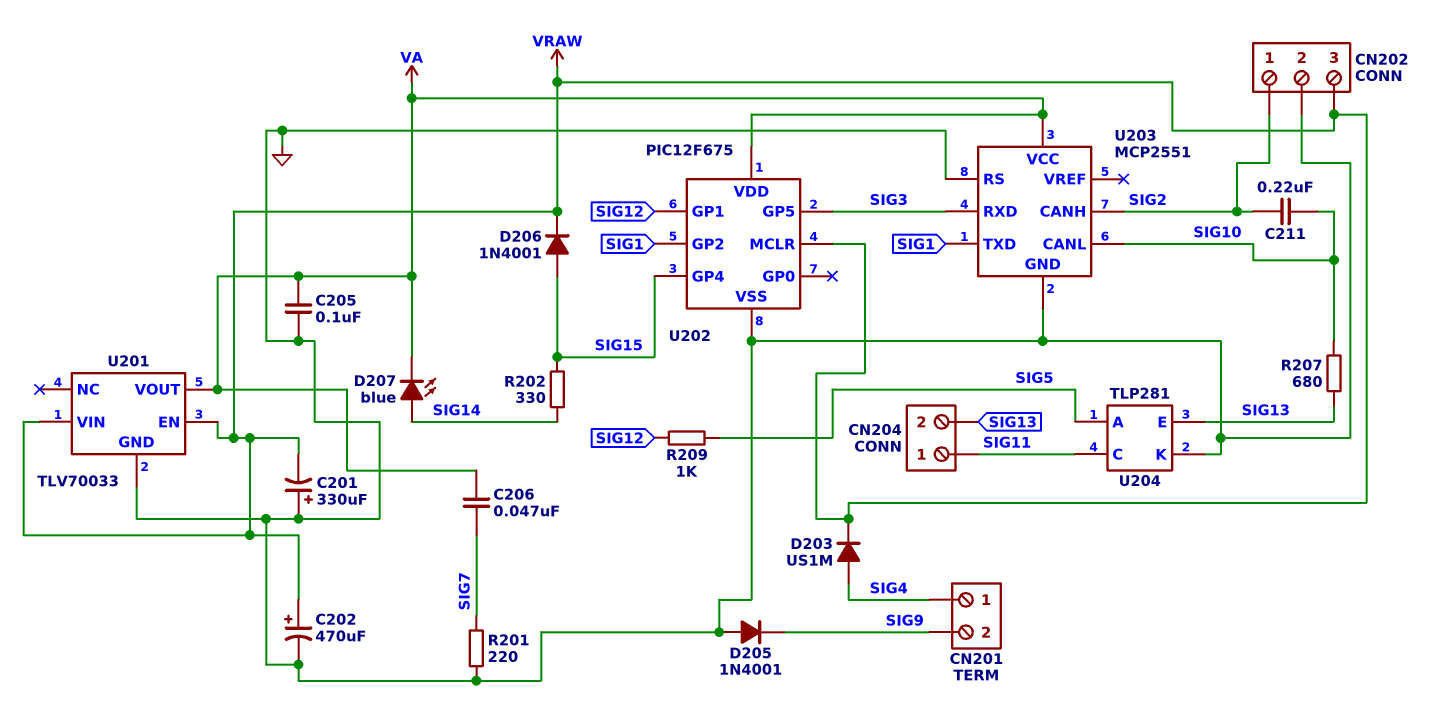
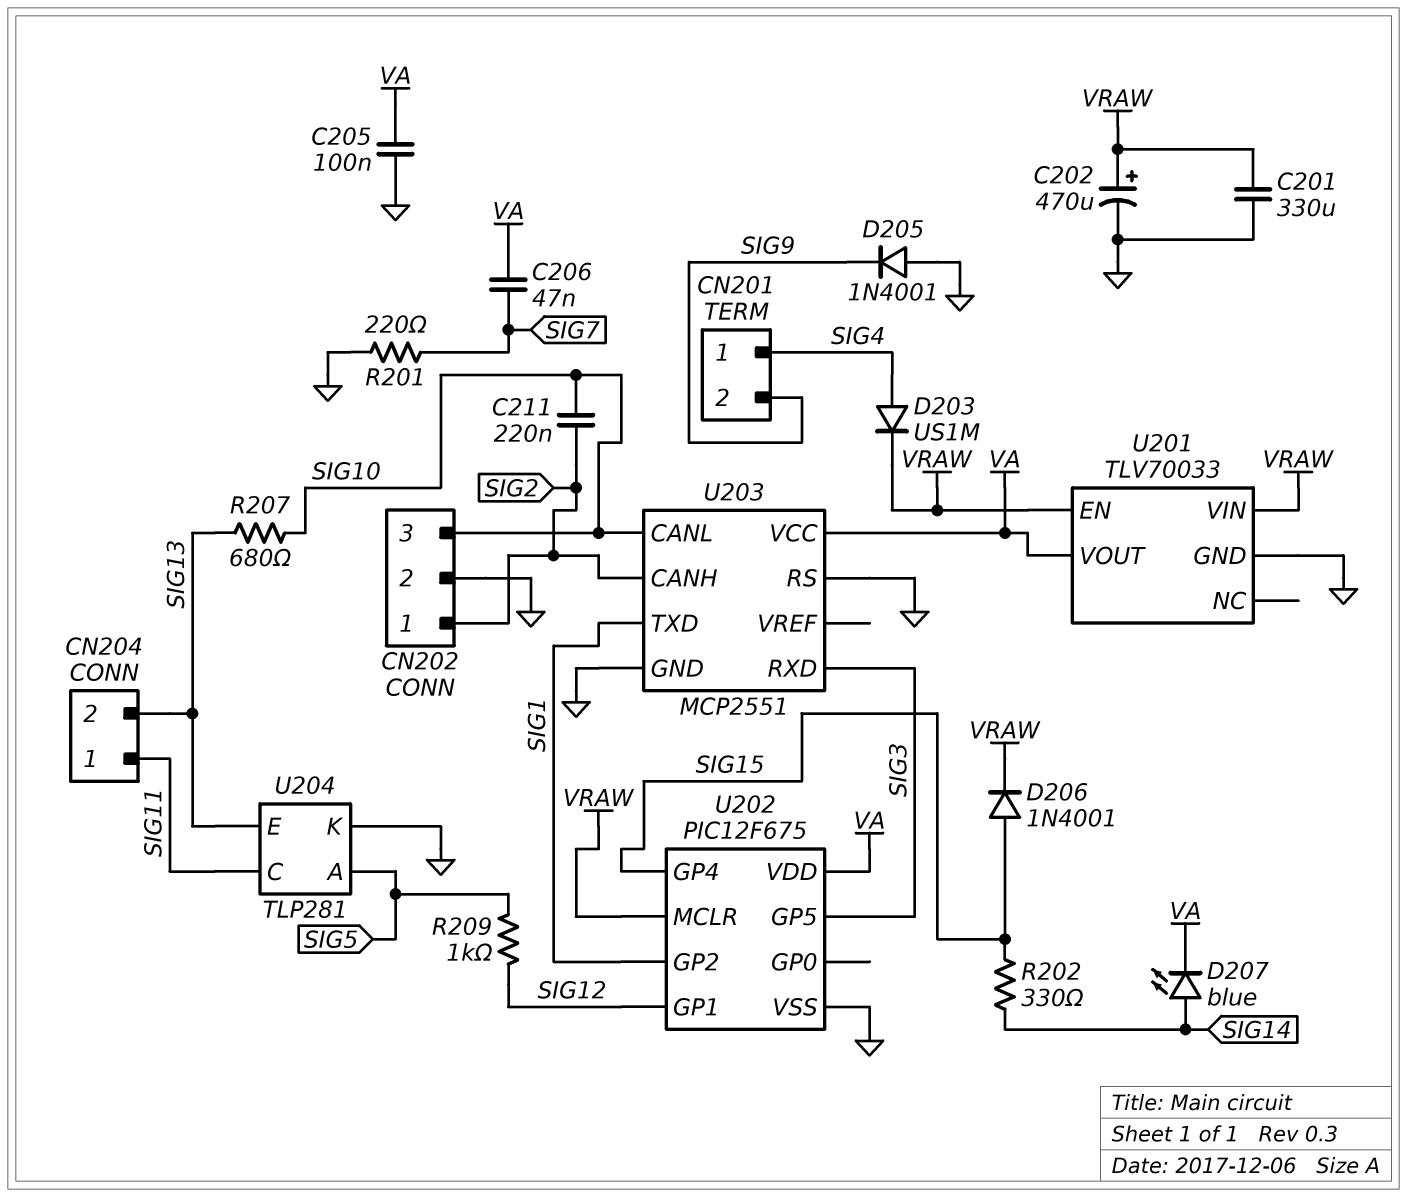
C201: 330uF (plus GND, minus VRAW) -> 330uF (GND, VRAW)
CN202 pin 3: VRAW -> SIG10

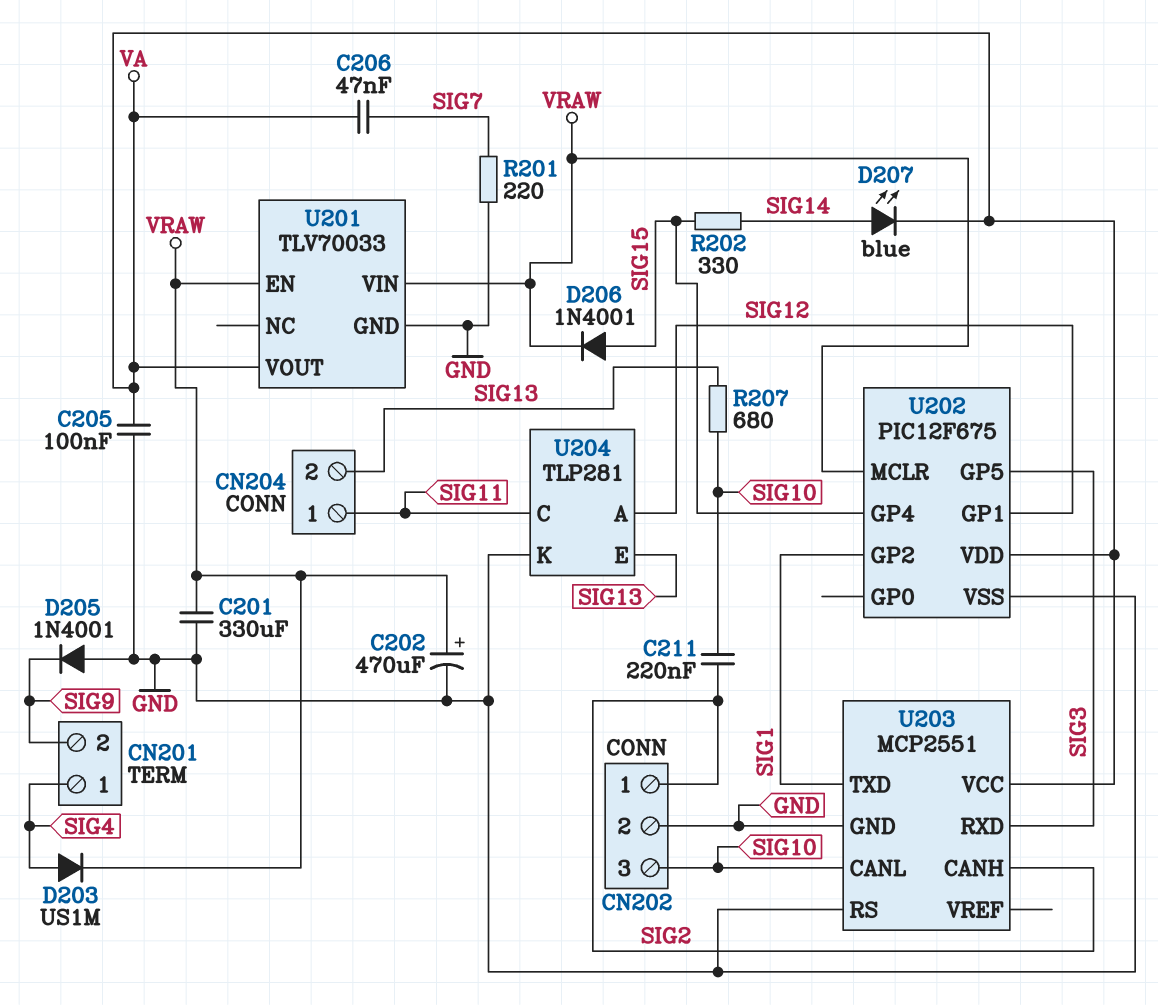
R209: 1k (SIG5, SIG12) -> none
U204 pin A: SIG5 -> SIG12

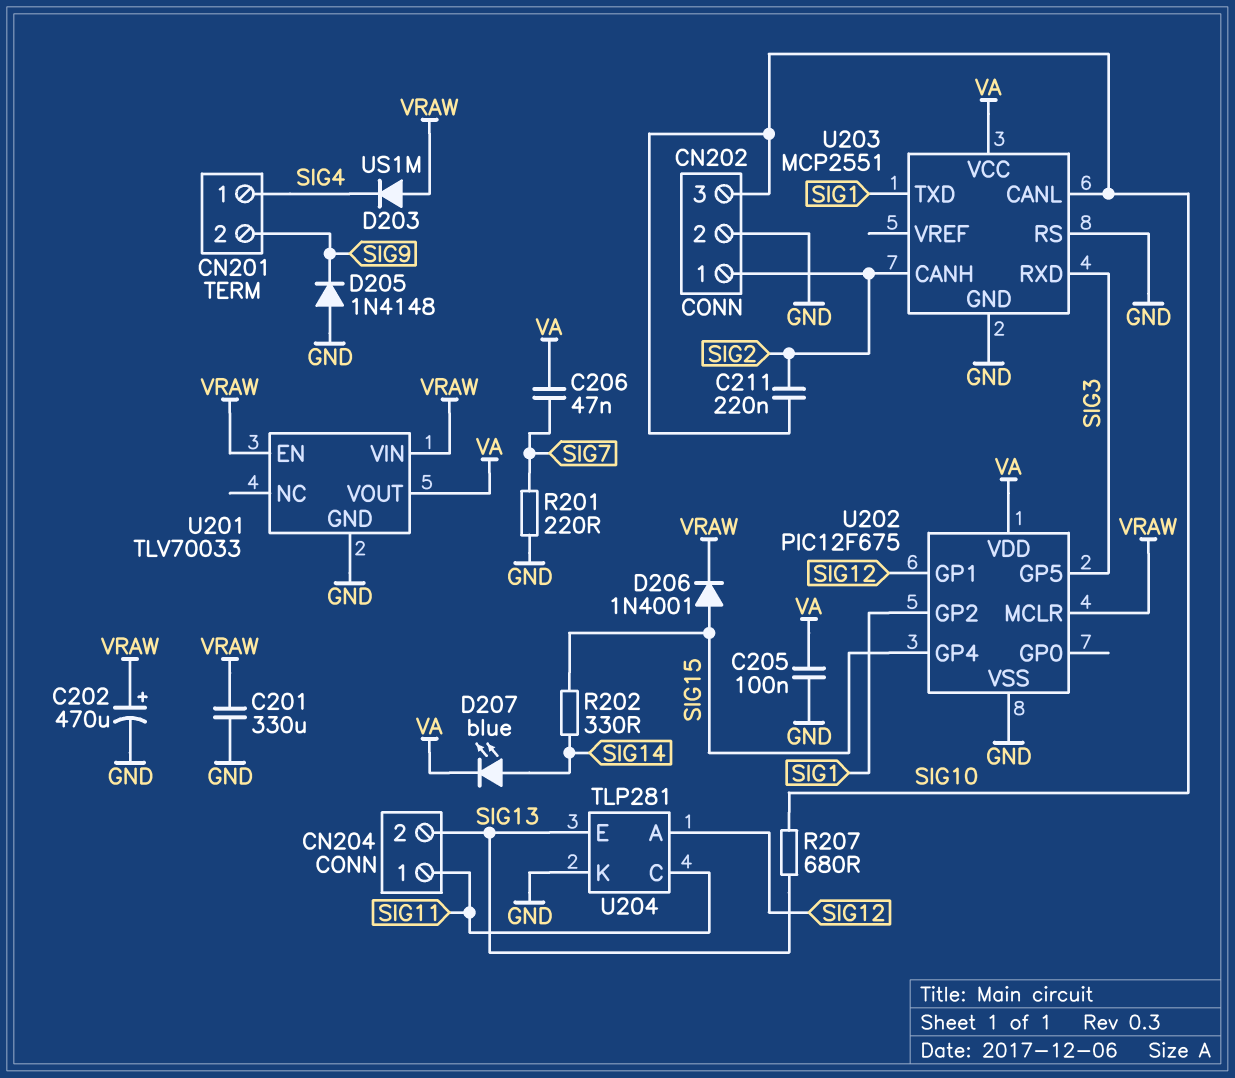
D203: diode US1M (A SIG4, K VRAW) -> diode US1M (A VRAW, K SIG4)
D205: diode 1N4001 (A GND, K SIG9) -> diode 1N4148 (A GND, K SIG9)

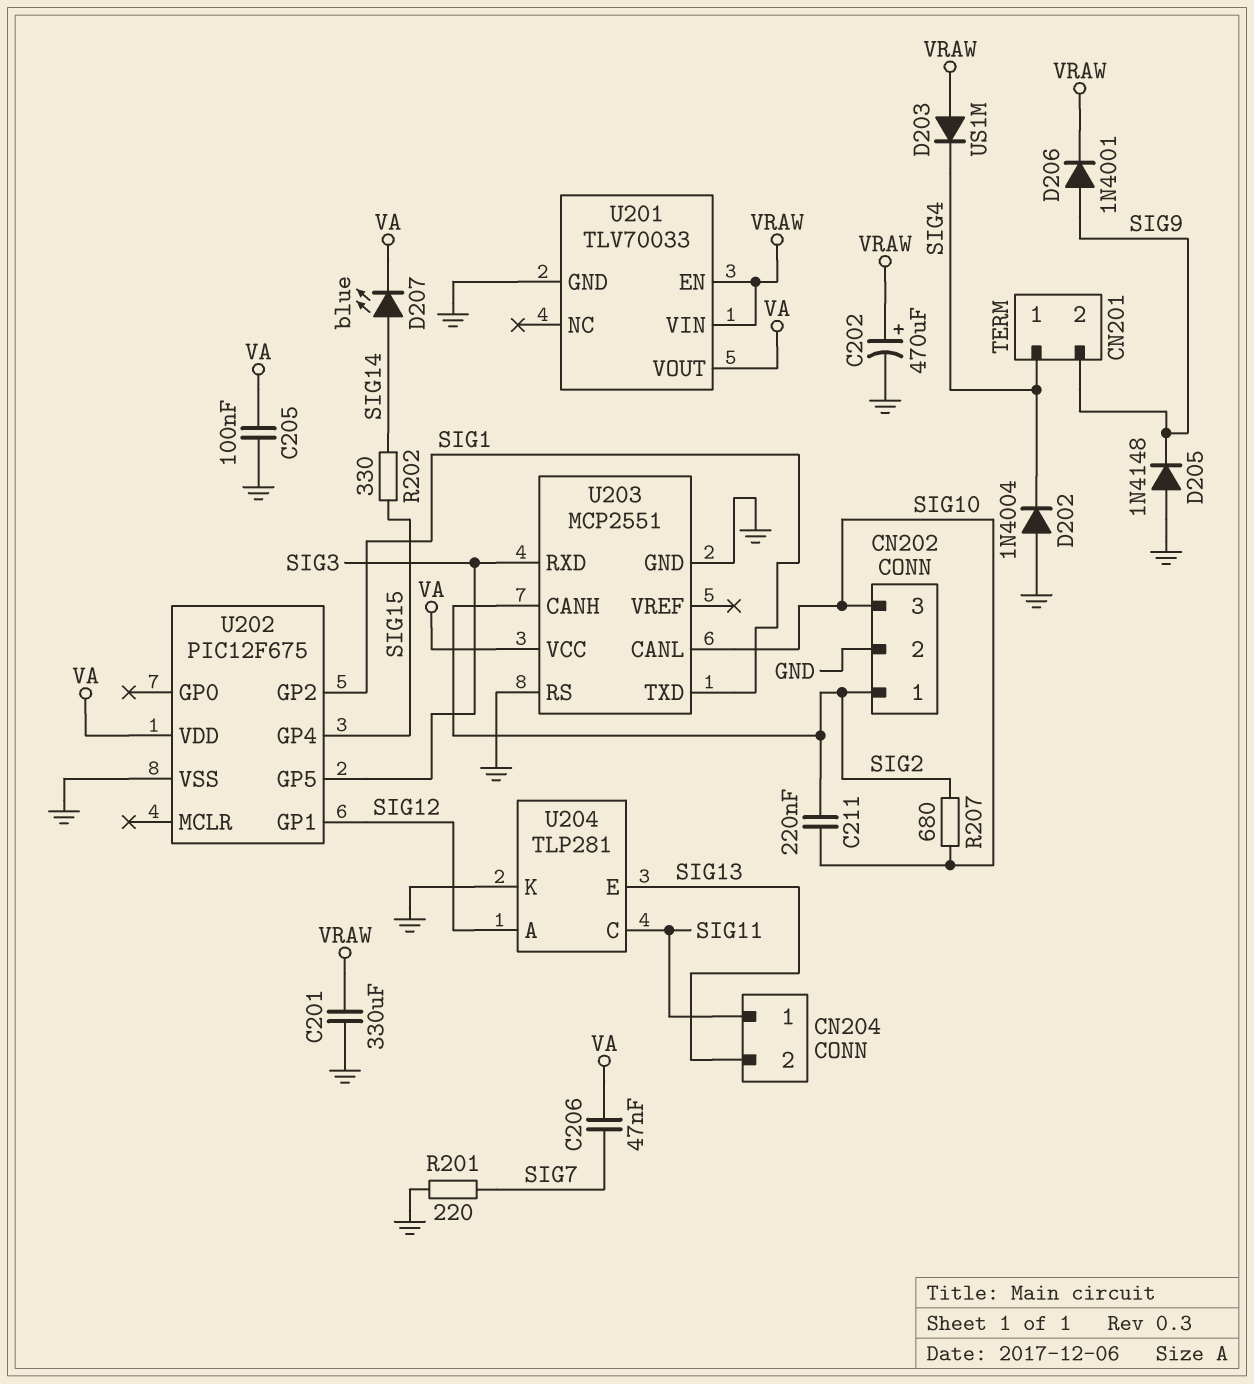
D202: none -> diode 1N4004 (A GND, K SIG4)
D206: diode 1N4001 (A SIG15, K VRAW) -> diode 1N4001 (A SIG9, K VRAW)
R207: 680 (SIG10, SIG13) -> 680 (SIG2, SIG10)
U202 pin MCLR: VRAW -> none

